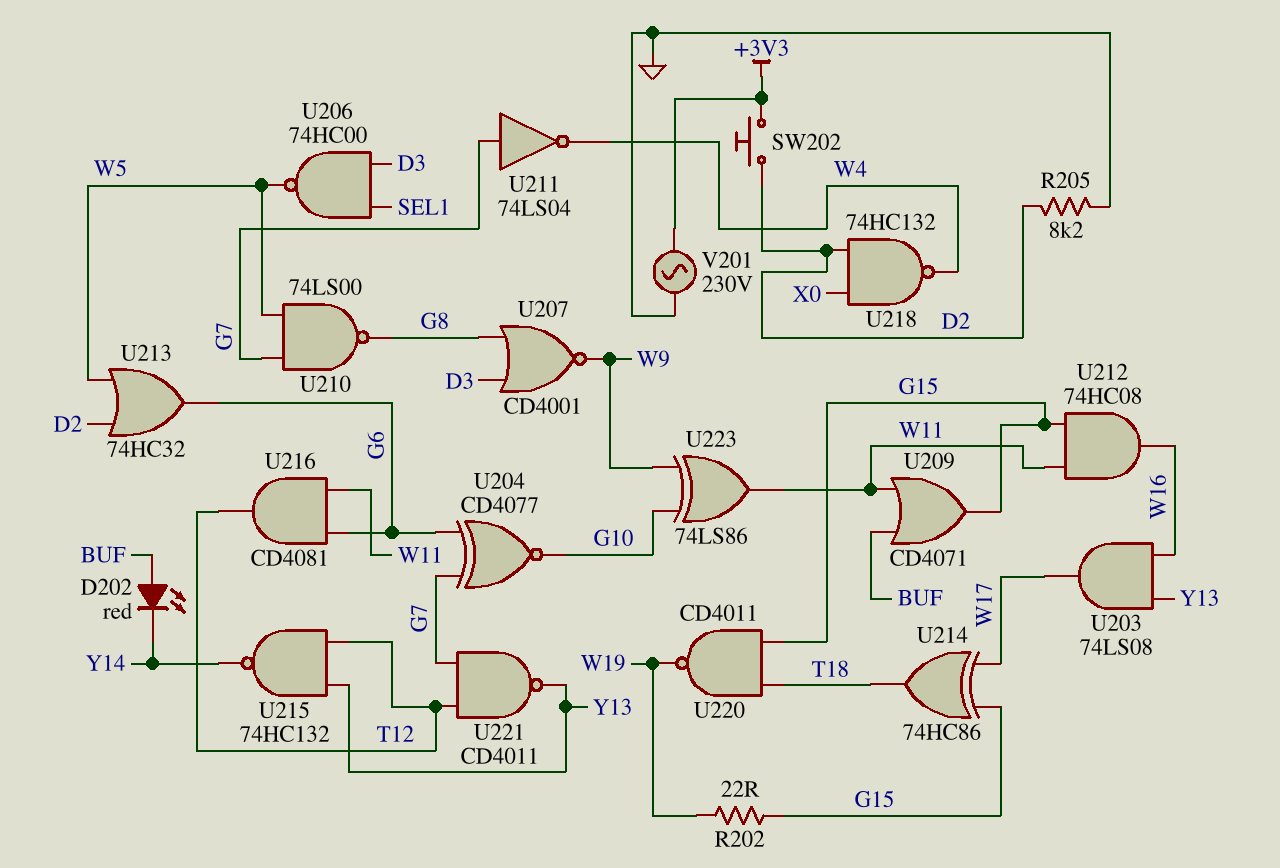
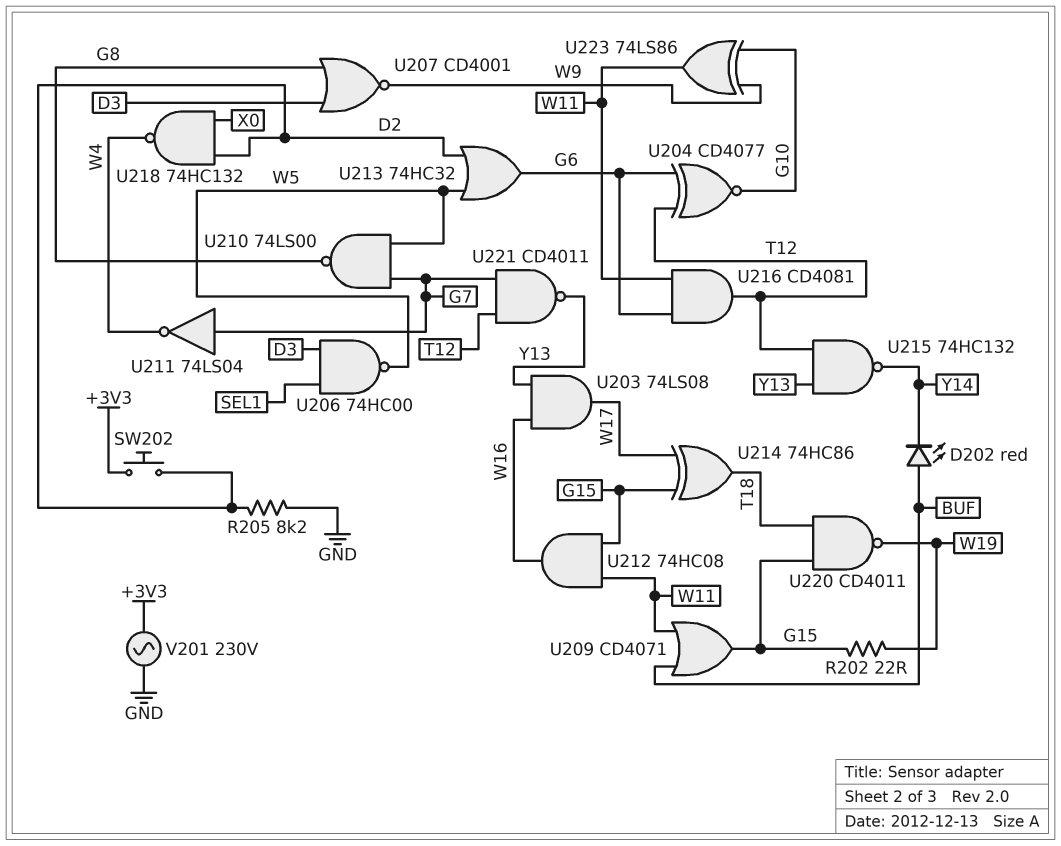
U204: XNOR CD4077 (in G6, in G7, out G10) -> XNOR CD4077 (in G6, in T12, out G10)

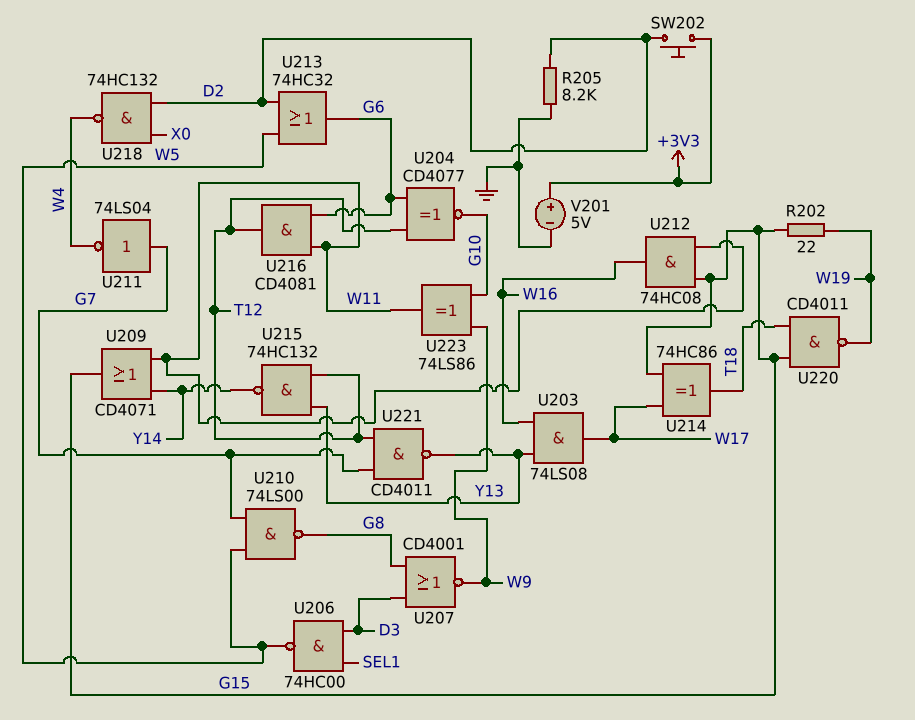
D202: LED red (A BUF, K Y14) -> none
U209: OR CD4071 (in BUF, in W11, out G15) -> OR CD4071 (in W11, in Y14, out G15)
V201: AC 230V (+3V3, GND) -> 5V (plus +3V3, minus GND)

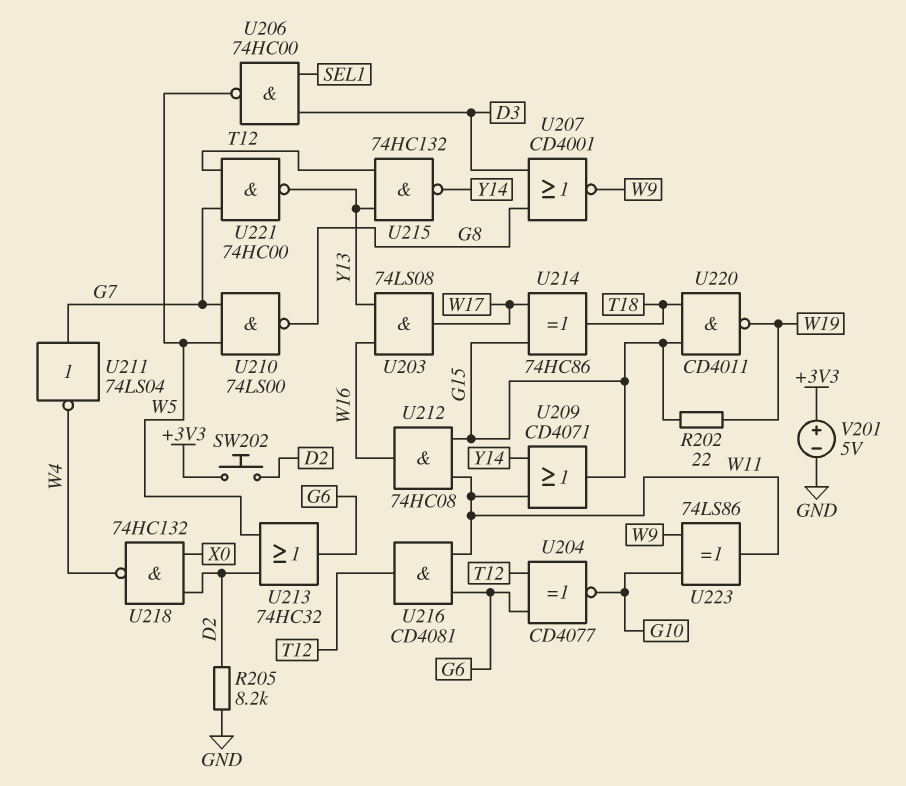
U221: NAND CD4011 (in G7, in T12, out Y13) -> NAND 74HC00 (in G7, in T12, out Y13)

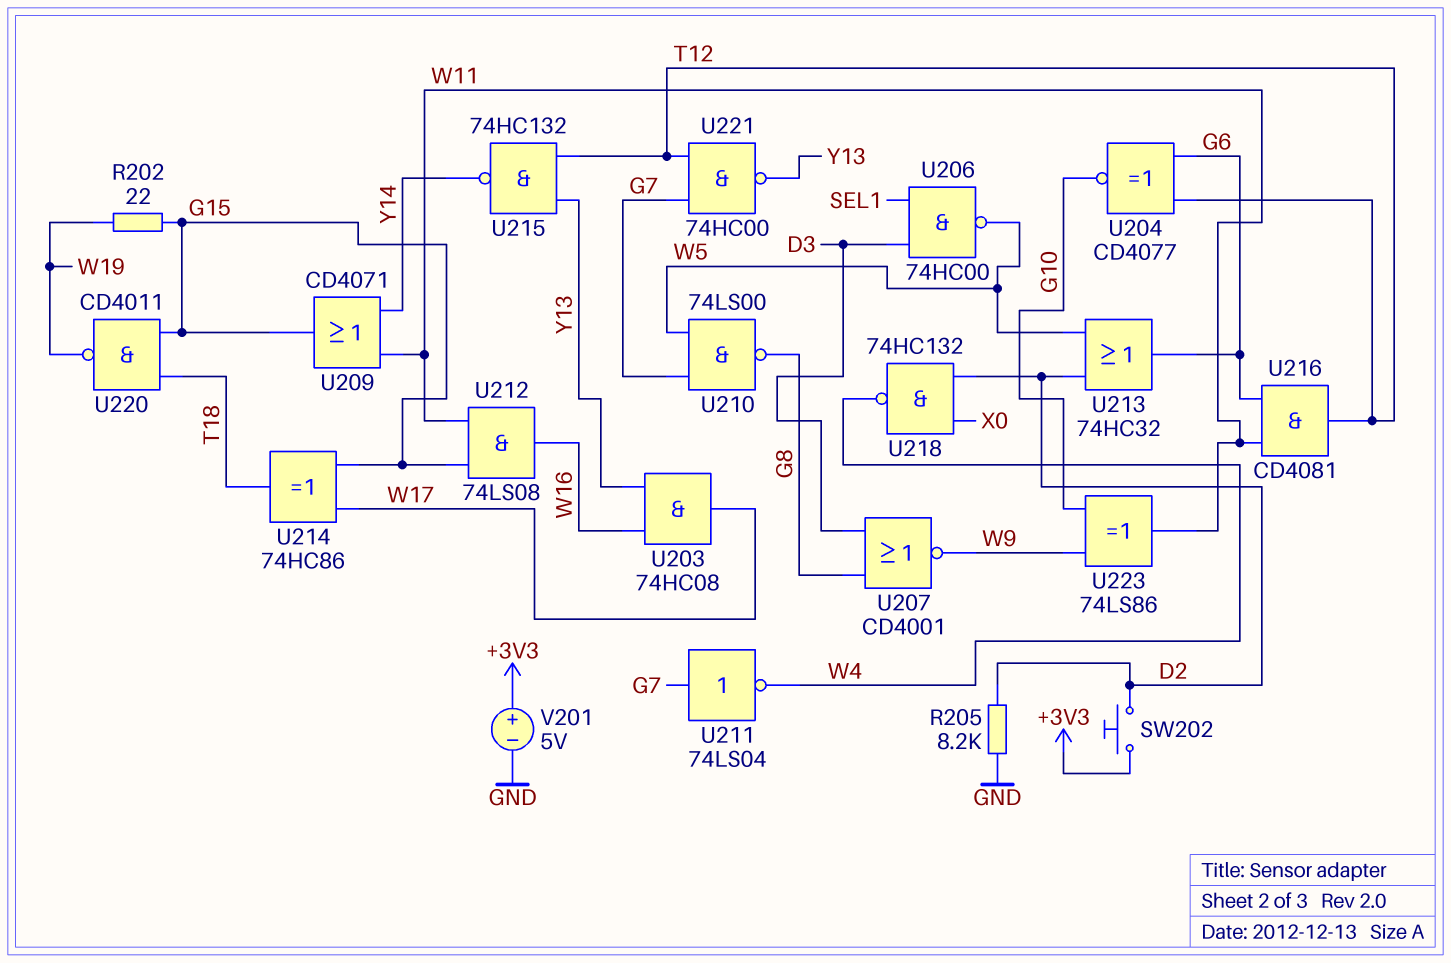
U203: AND 74LS08 (in W16, in Y13, out W17) -> AND 74HC08 (in W16, in Y13, out W17)
U212: AND 74HC08 (in G15, in W11, out W16) -> AND 74LS08 (in G15, in W11, out W16)

